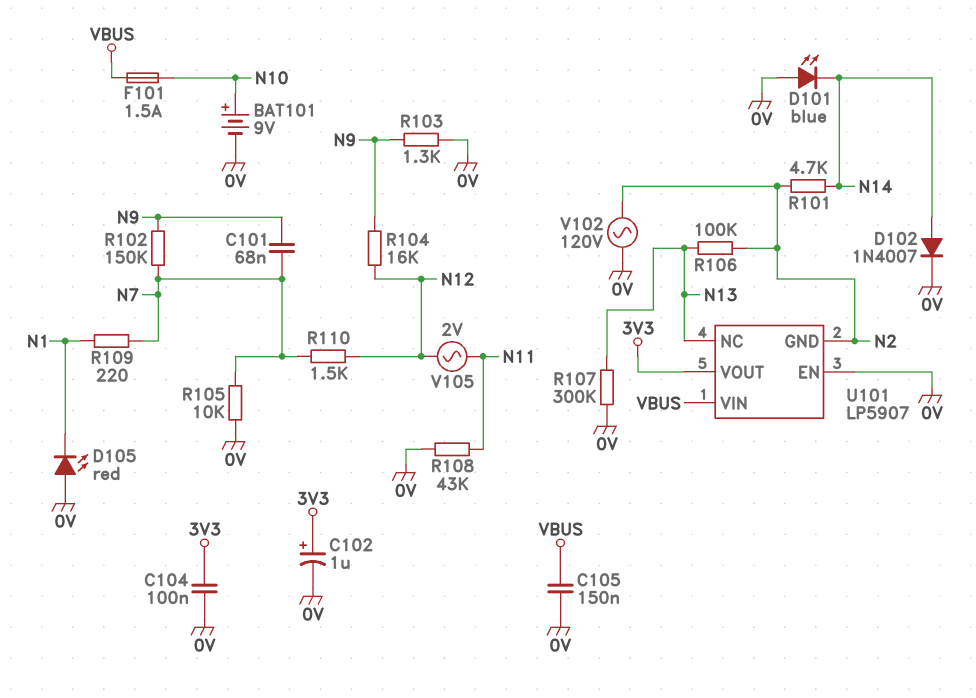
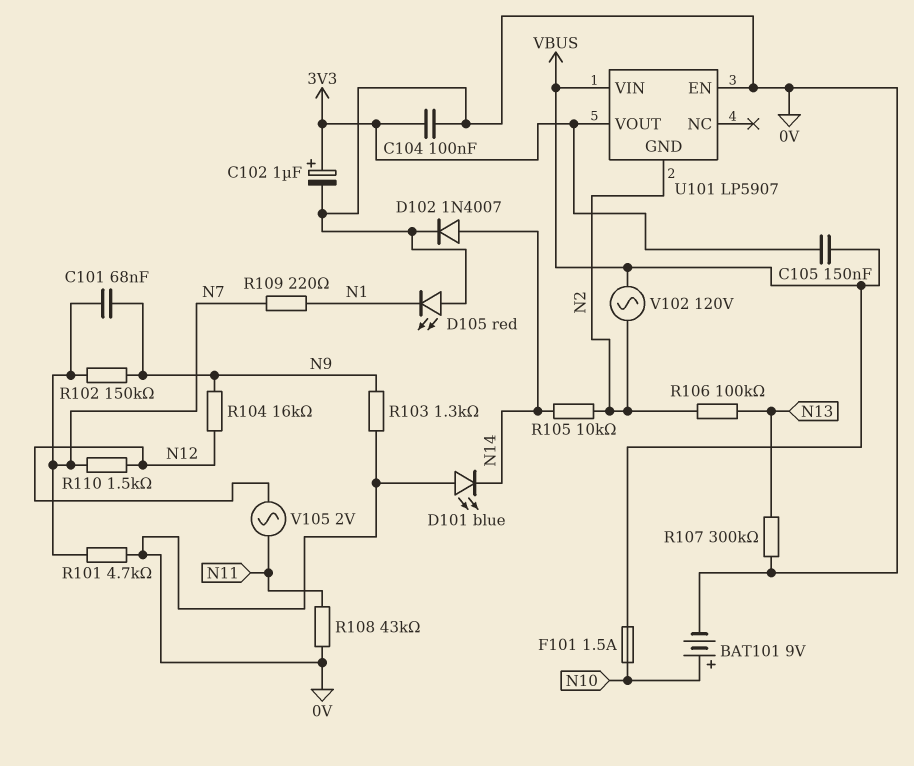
C105: 150nF (0V, VBUS) -> 150nF (3V3, VBUS)
R101: 4.7k (N2, N14) -> 4.7k (0V, N7)
R105: 10k (0V, N7) -> 10k (N2, N14)
U101 pin NC: N13 -> none
V102: AC 120V (0V, N2) -> AC 120V (N2, VBUS)

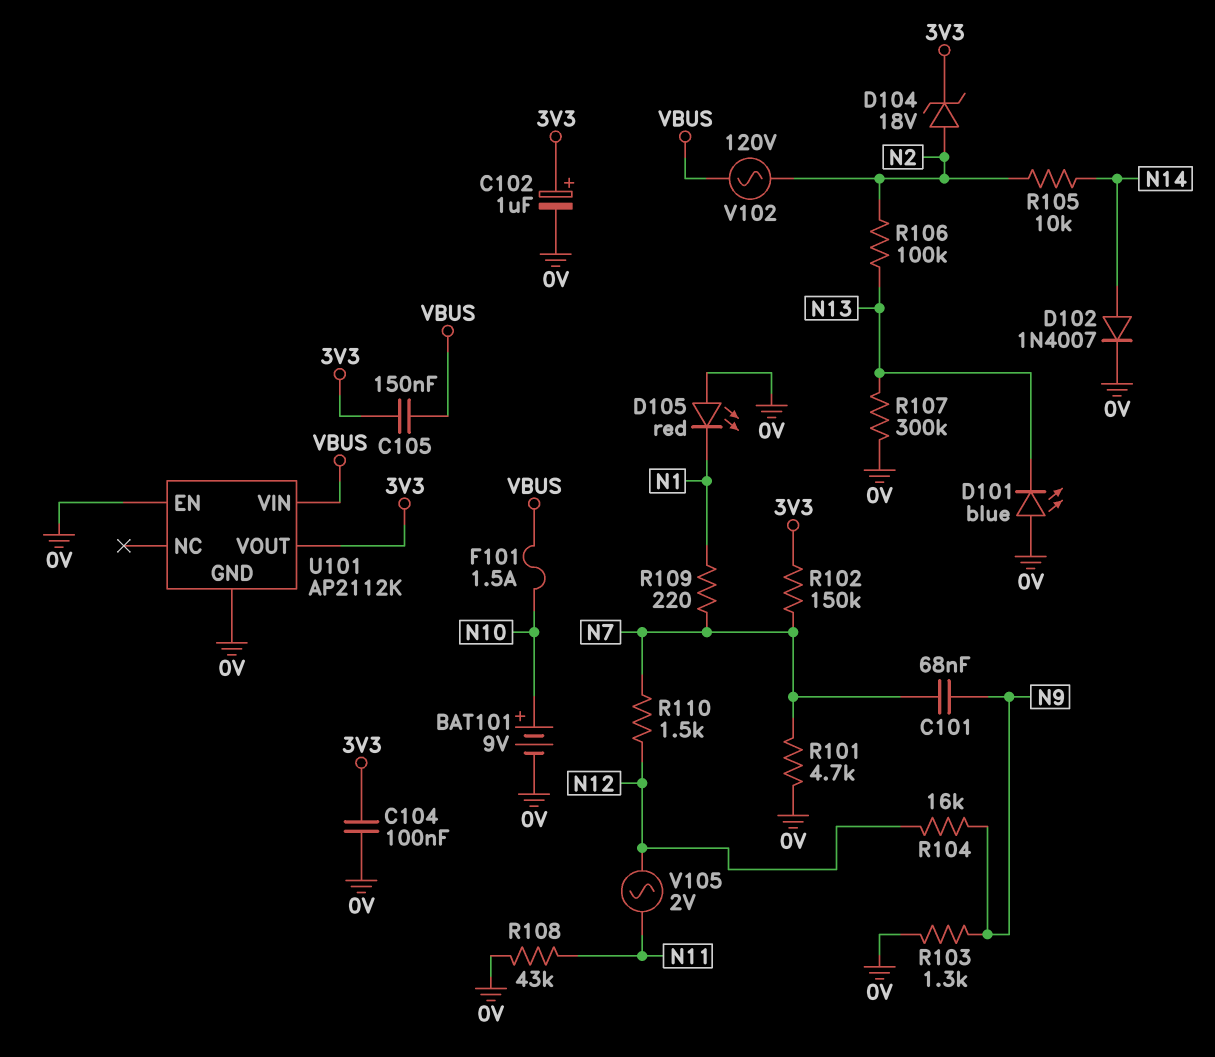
D101: LED blue (A 0V, K N14) -> LED blue (A 0V, K N13)
D104: none -> zener 18V (A N2, K 3V3)
R102: 150k (N7, N9) -> 150k (3V3, N7)
U101: LP5907 -> AP2112K
U101 pin GND: N2 -> 0V

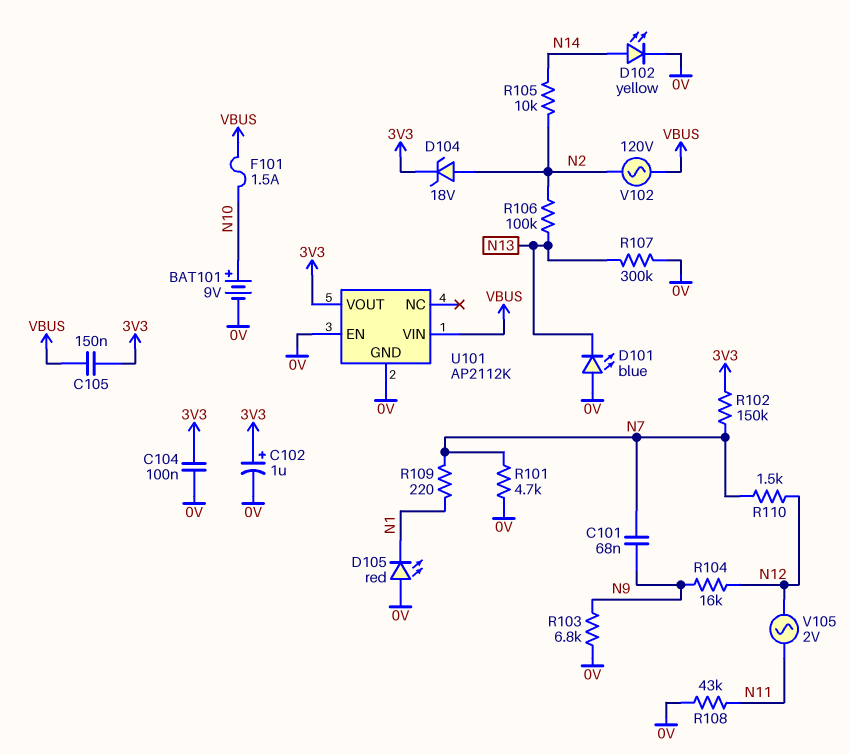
D102: diode 1N4007 (A N14, K 0V) -> LED yellow (A N14, K 0V)
R103: 1.3k (0V, N9) -> 6.8k (0V, N9)

